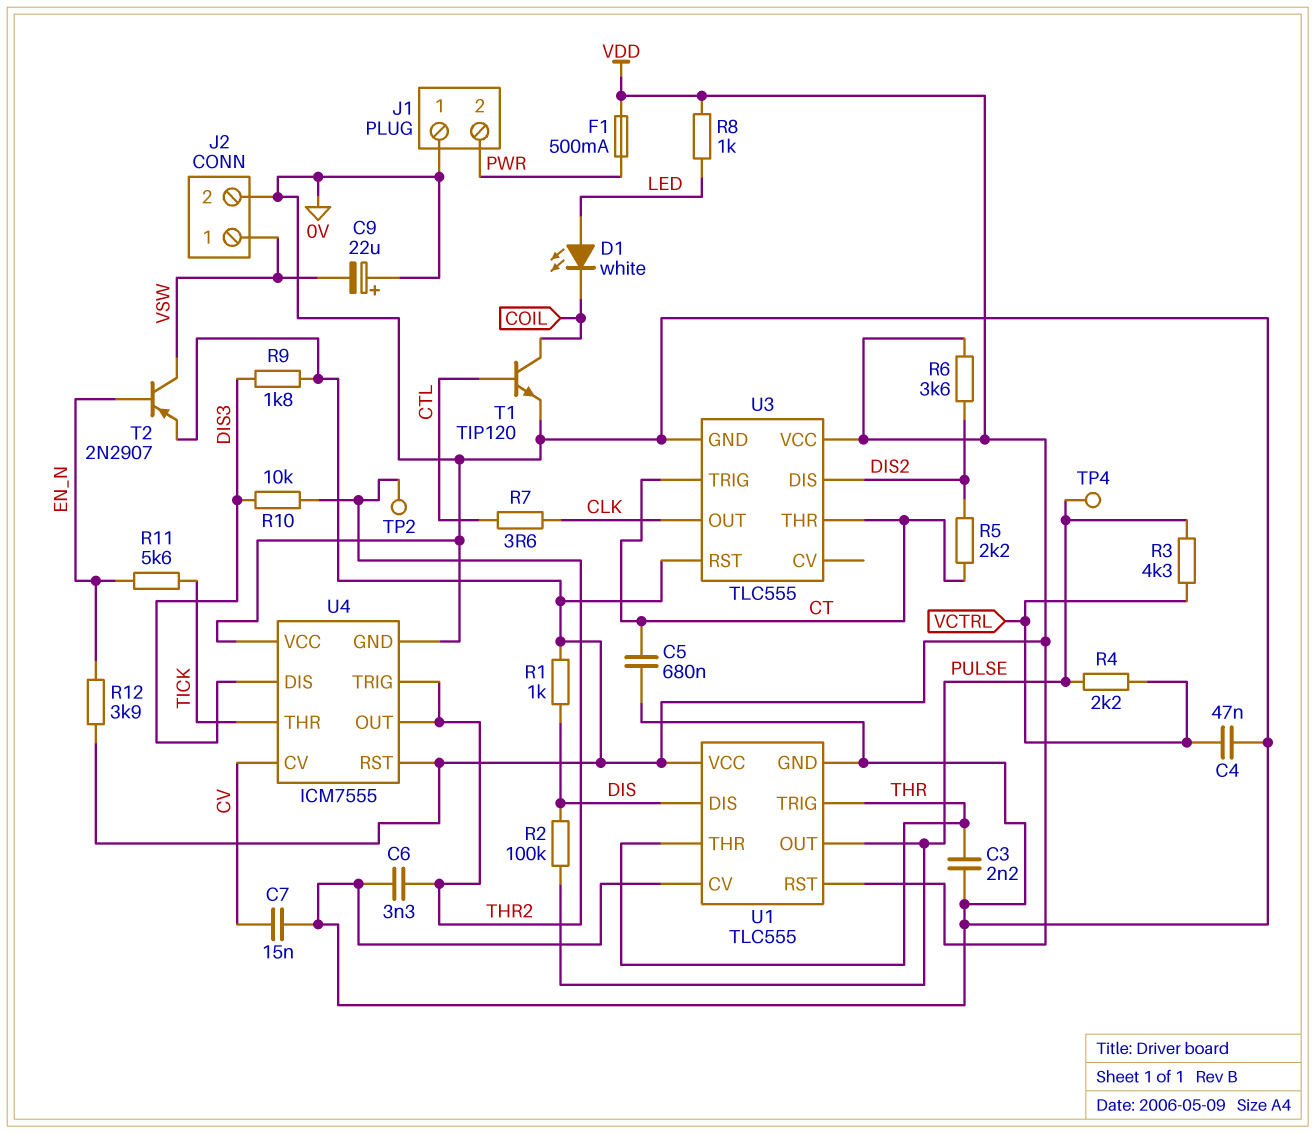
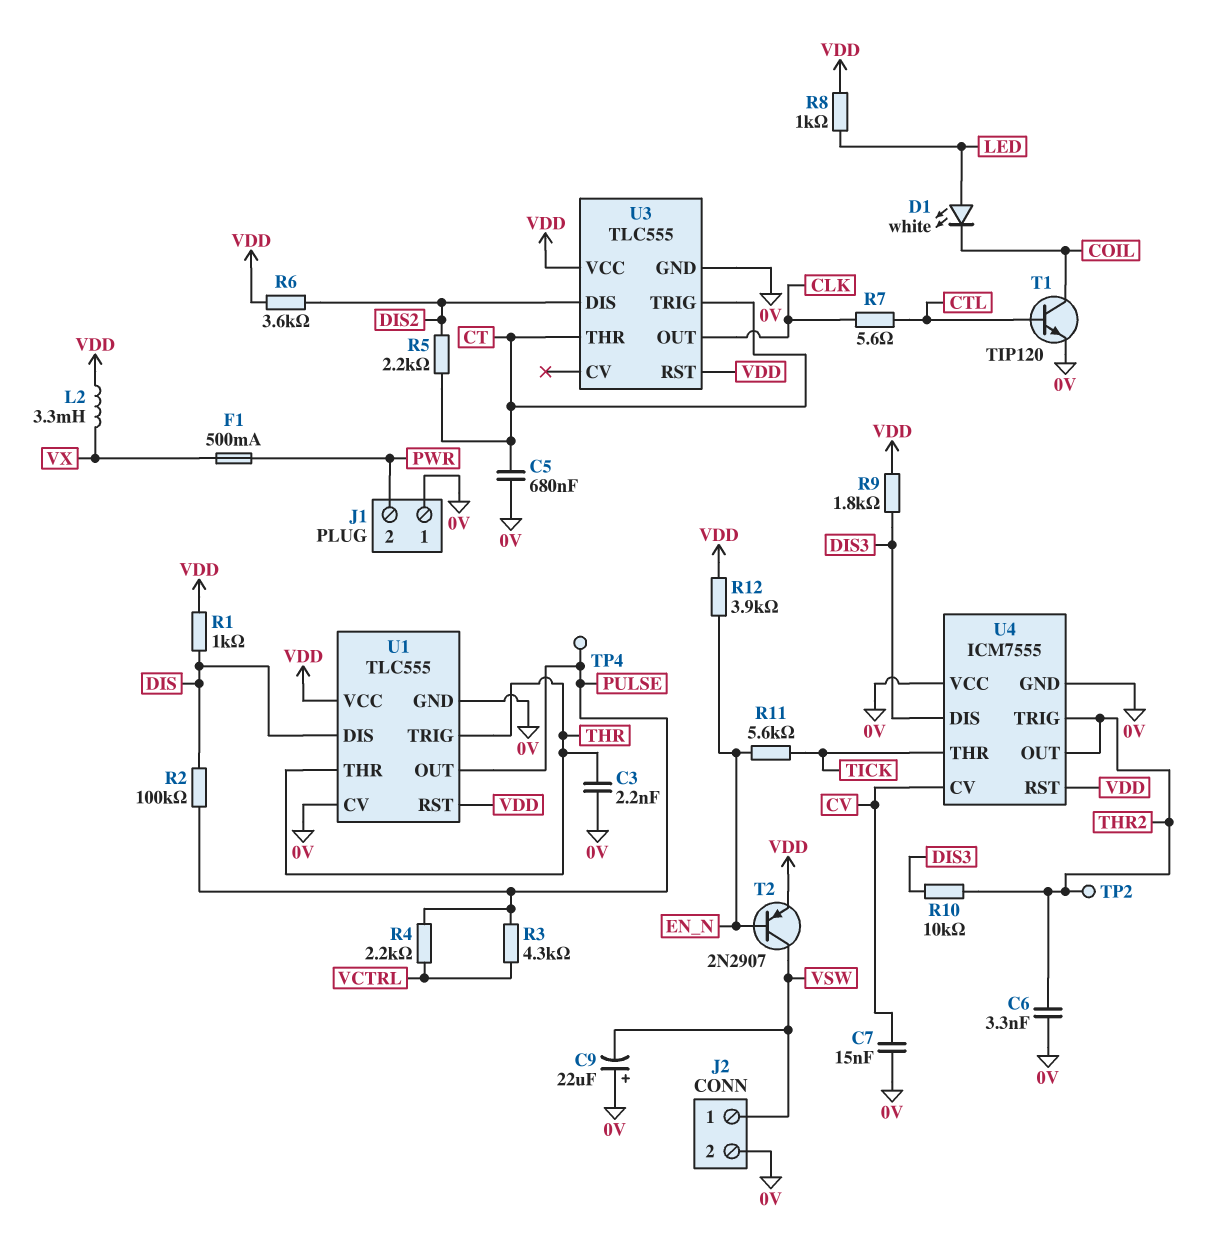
C4: 47nF (0V, VCTRL) -> none
F1: 500mA (PWR, VDD) -> 500mA (PWR, VX)
L2: none -> 3.3mH (VDD, VX)
R7: 3.6 (CLK, CTL) -> 5.6 (CLK, CTL)

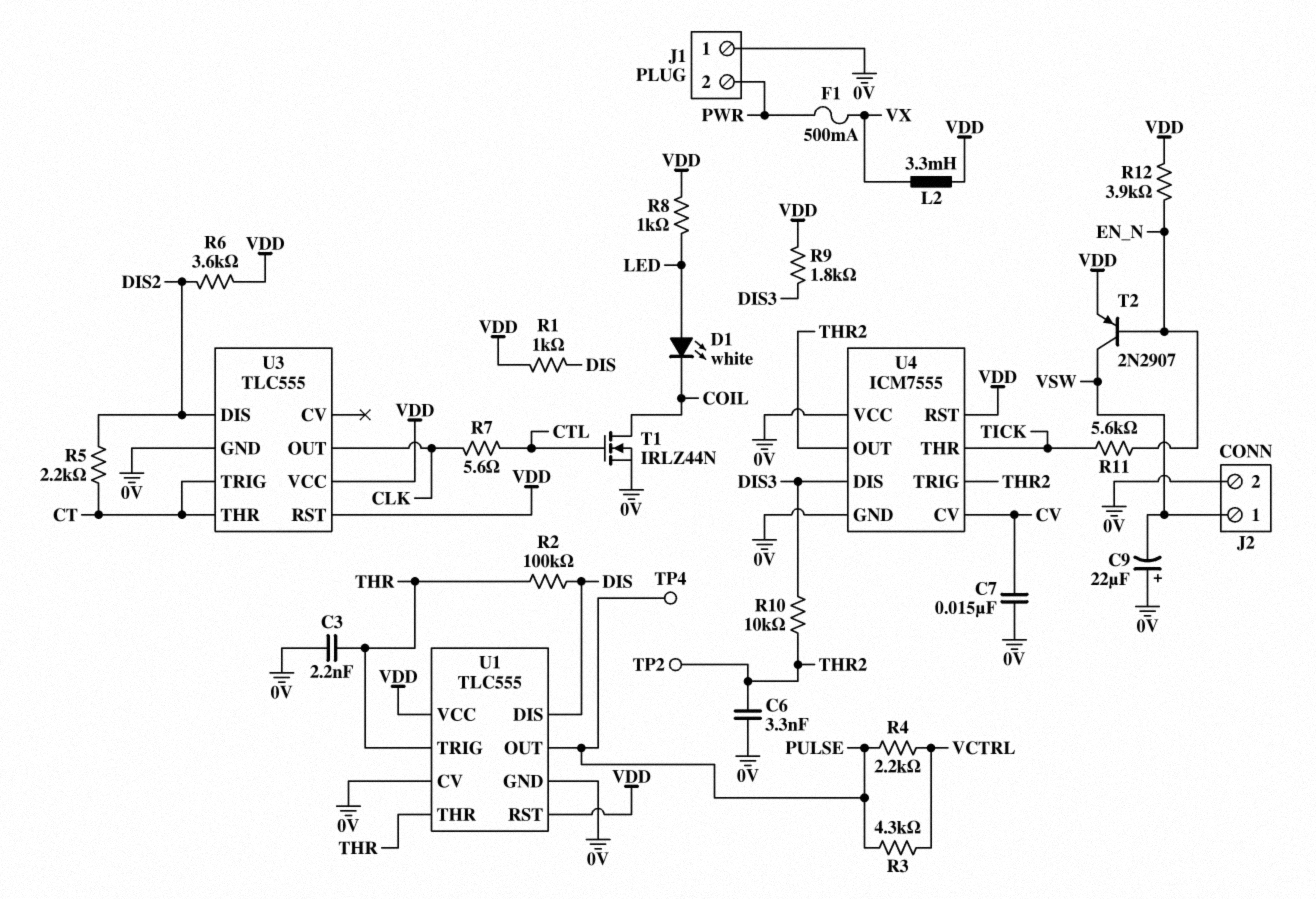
C5: 680nF (0V, CT) -> none
R2: 100k (DIS, PULSE) -> 100k (DIS, THR)
T1: NPN TIP120 (B CTL, C COIL, E 0V) -> NMOS IRLZ44N (G CTL, D COIL, S 0V)

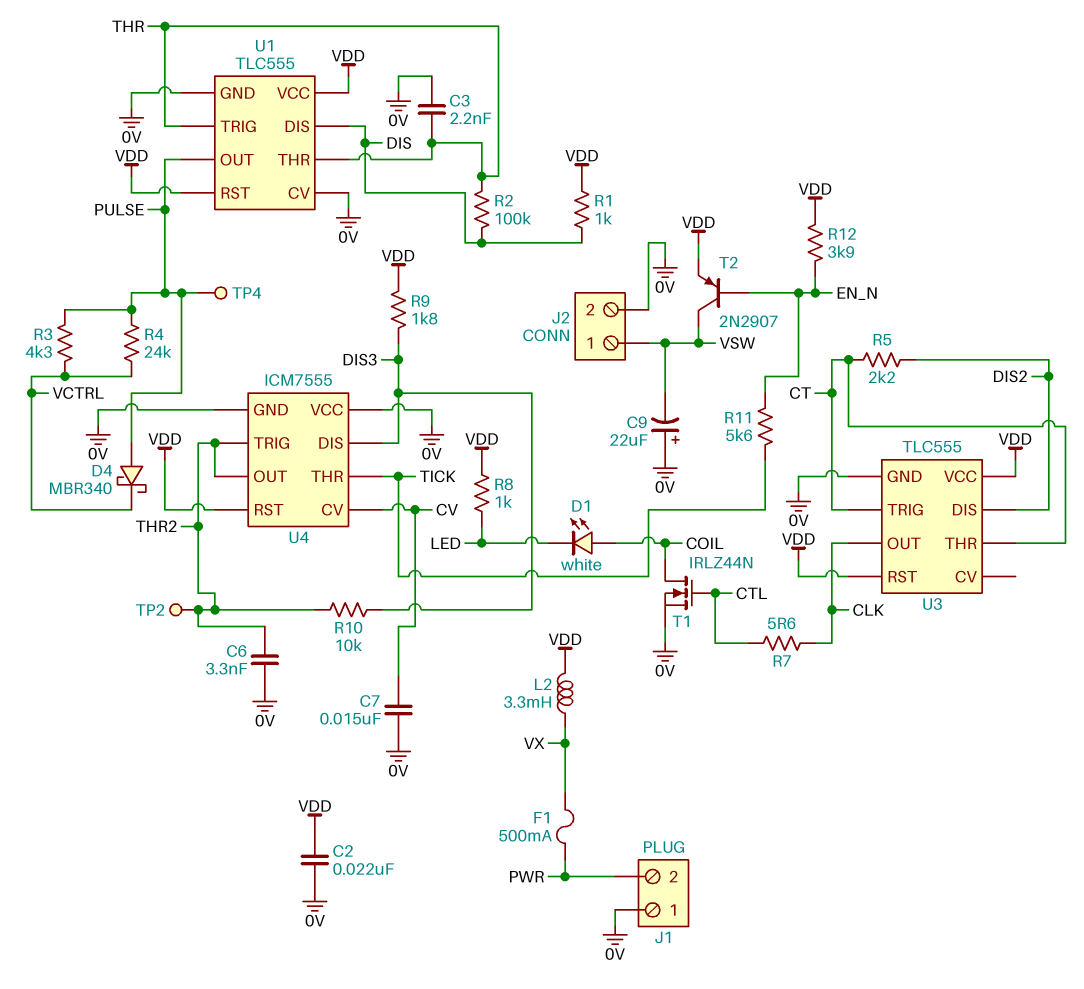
C2: none -> 22nF (0V, VDD)
D1: LED white (A LED, K COIL) -> LED white (A COIL, K LED)
D4: none -> schottky MBR340 (A PULSE, K VCTRL)
R4: 2.2k (PULSE, VCTRL) -> 24k (PULSE, VCTRL)
R6: 3.6k (DIS2, VDD) -> none

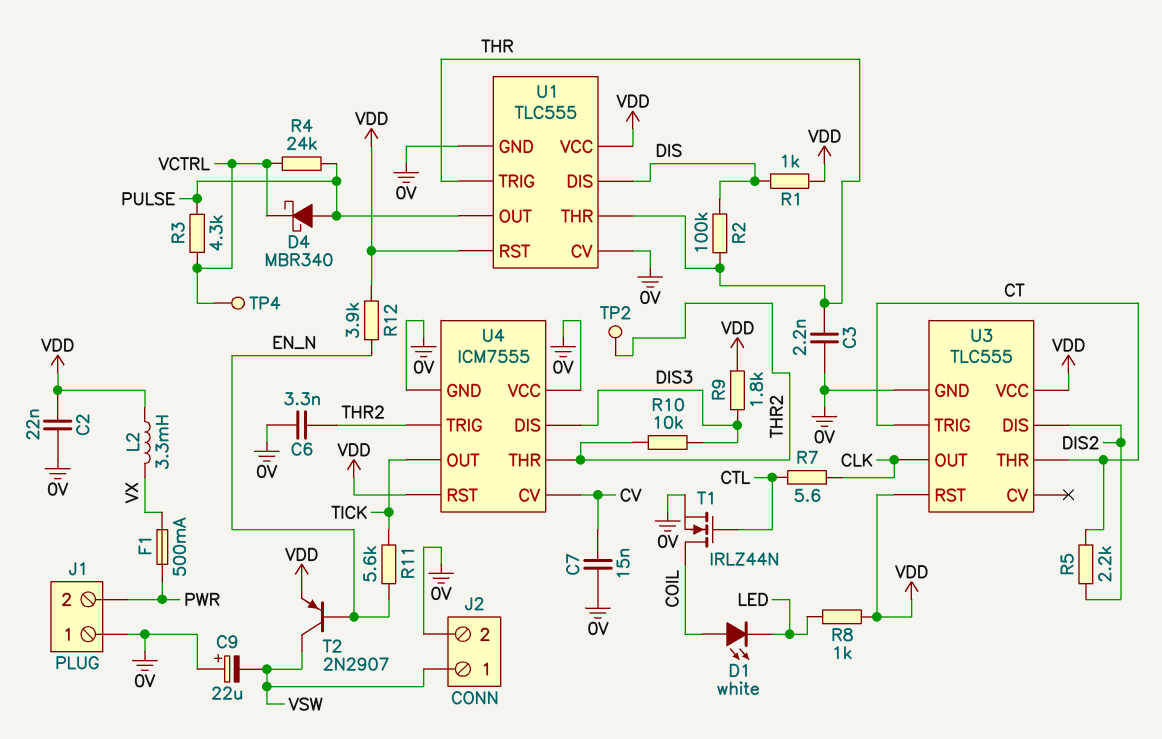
TP4: test point (PULSE) -> test point (VCTRL)
U4 pin OUT: THR2 -> TICK
U4 pin THR: TICK -> THR2

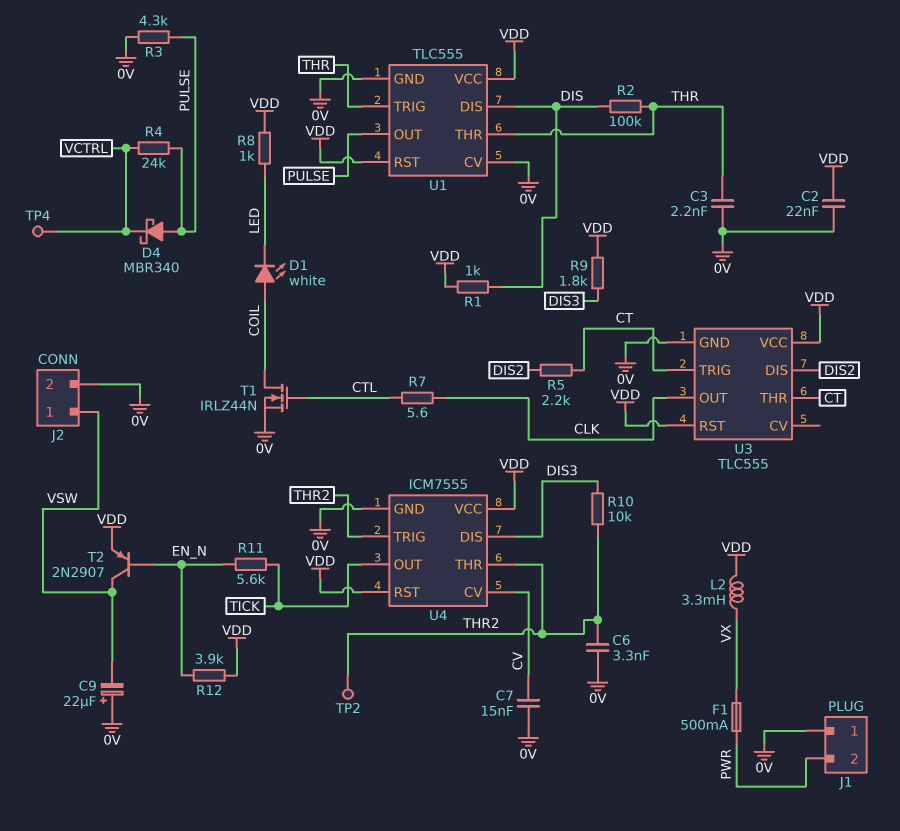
R3: 4.3k (PULSE, VCTRL) -> 4.3k (0V, PULSE)
U4 pin VCC: 0V -> VDD

